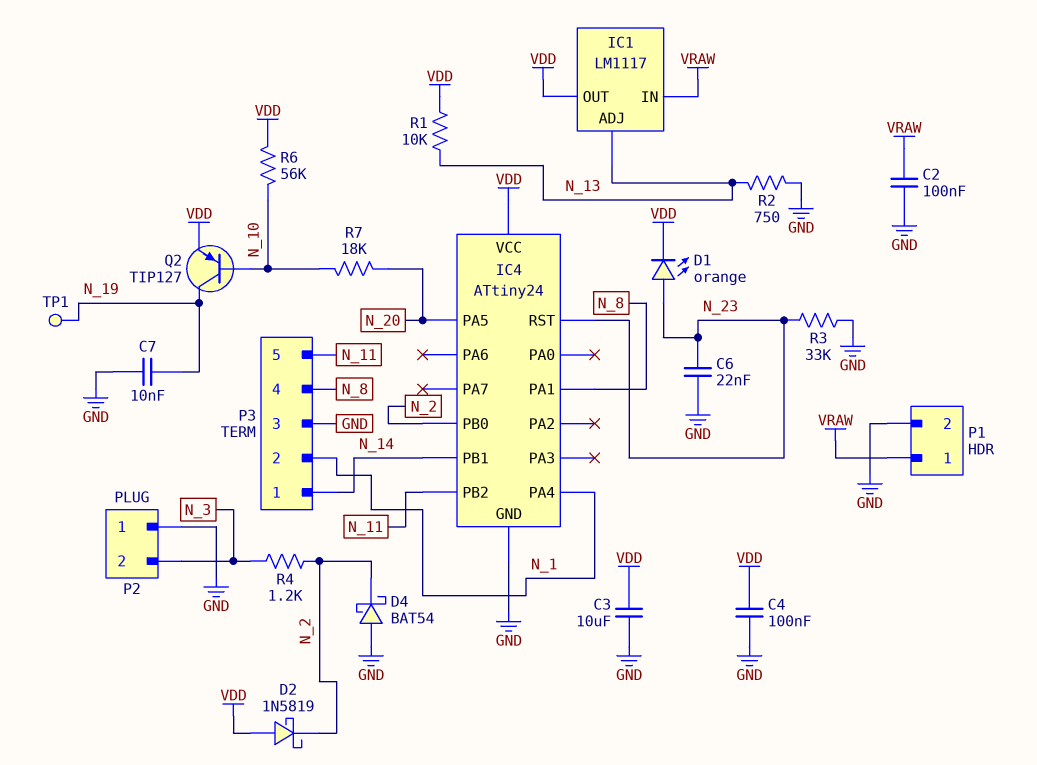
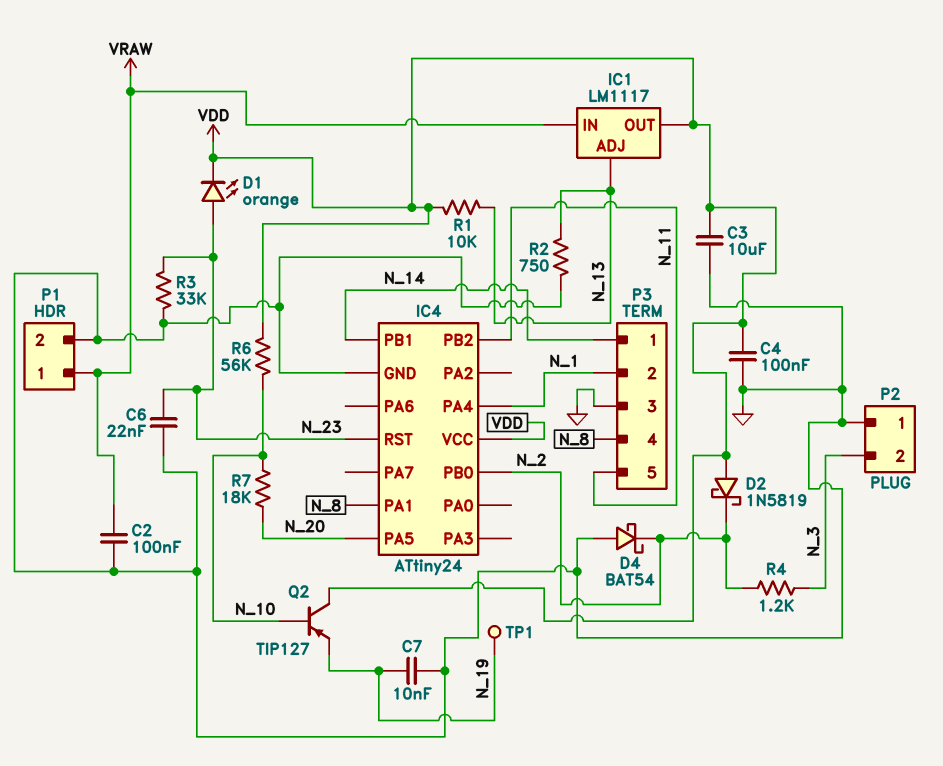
Q2: PNP TIP127 (B N_10, C N_19, E VDD) -> PNP TIP127 (B N_10, C VDD, E N_19)

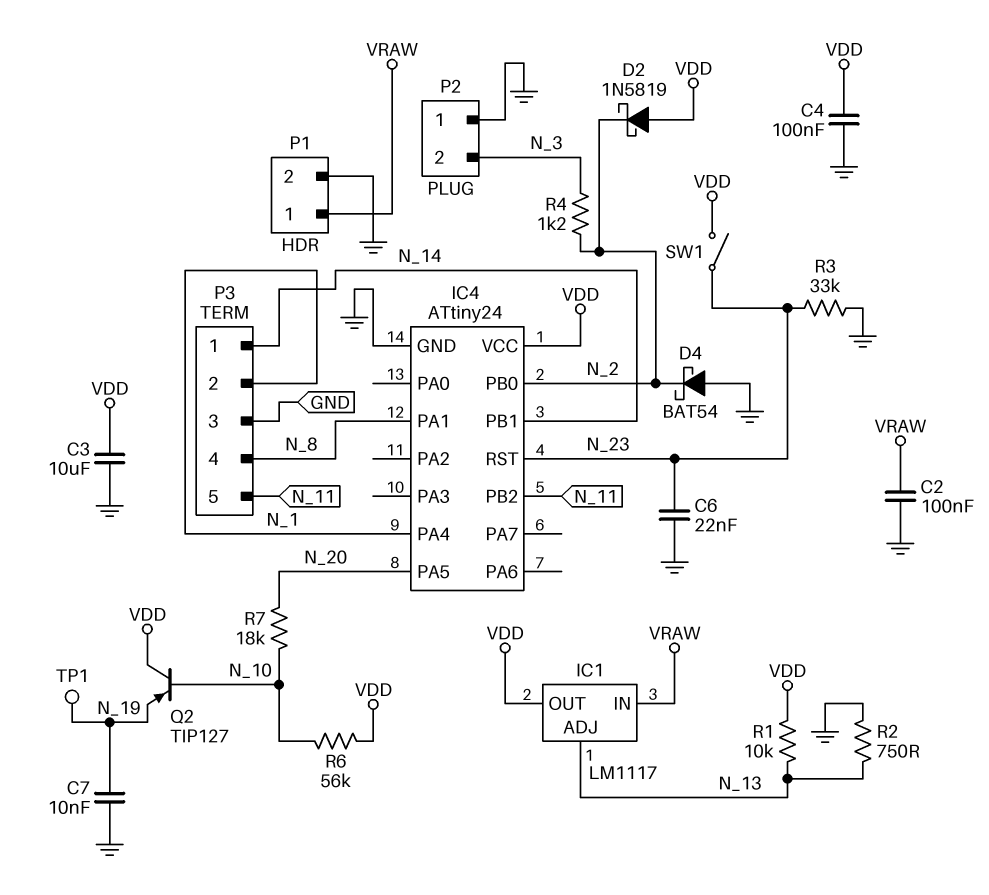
D1: LED orange (A N_23, K VDD) -> none
SW1: none -> switch (N_23, VDD)

